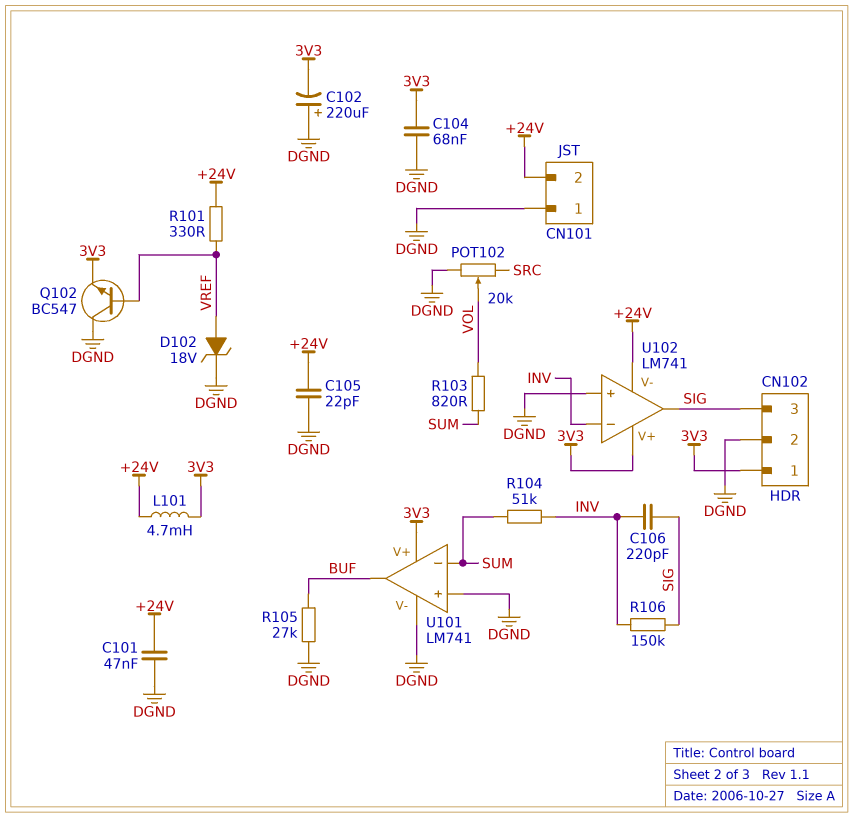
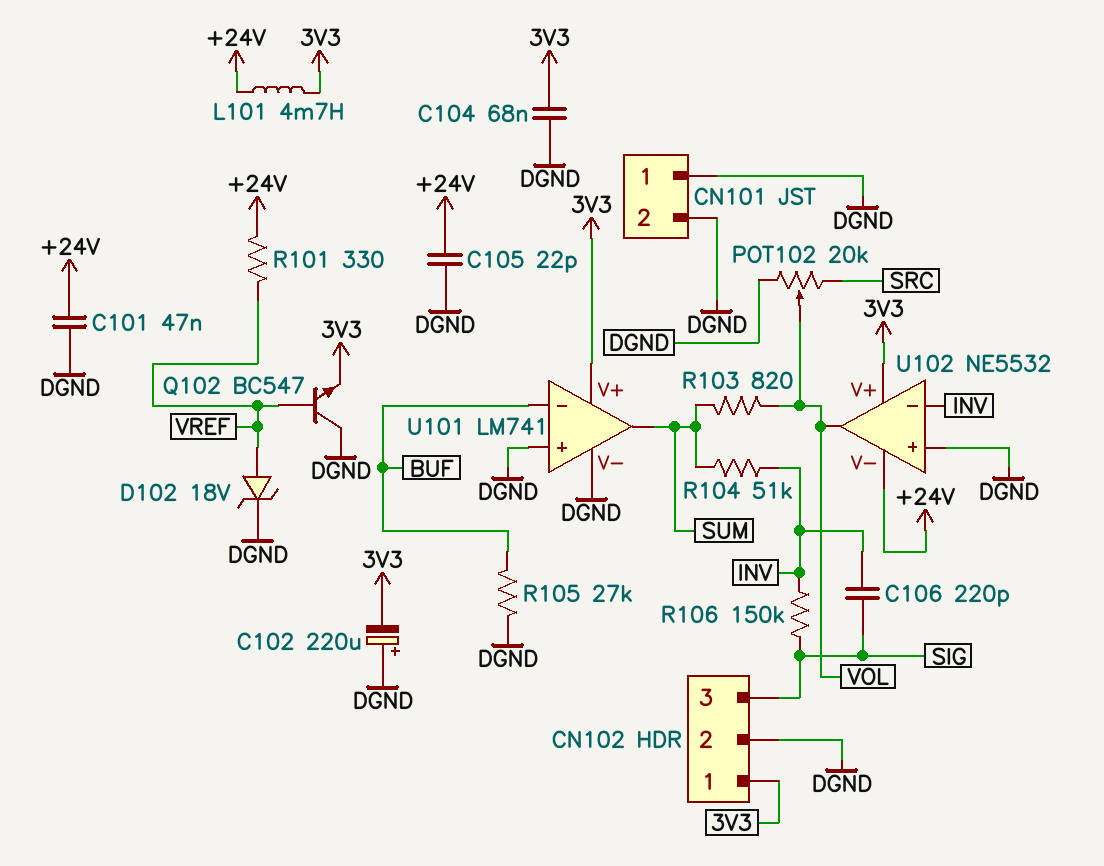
CN101 pin 2: +24V -> DGND
U101 pin in-: SUM -> BUF
U101 pin out: BUF -> SUM
U102: LM741 -> NE5532
U102 pin out: SIG -> VOL

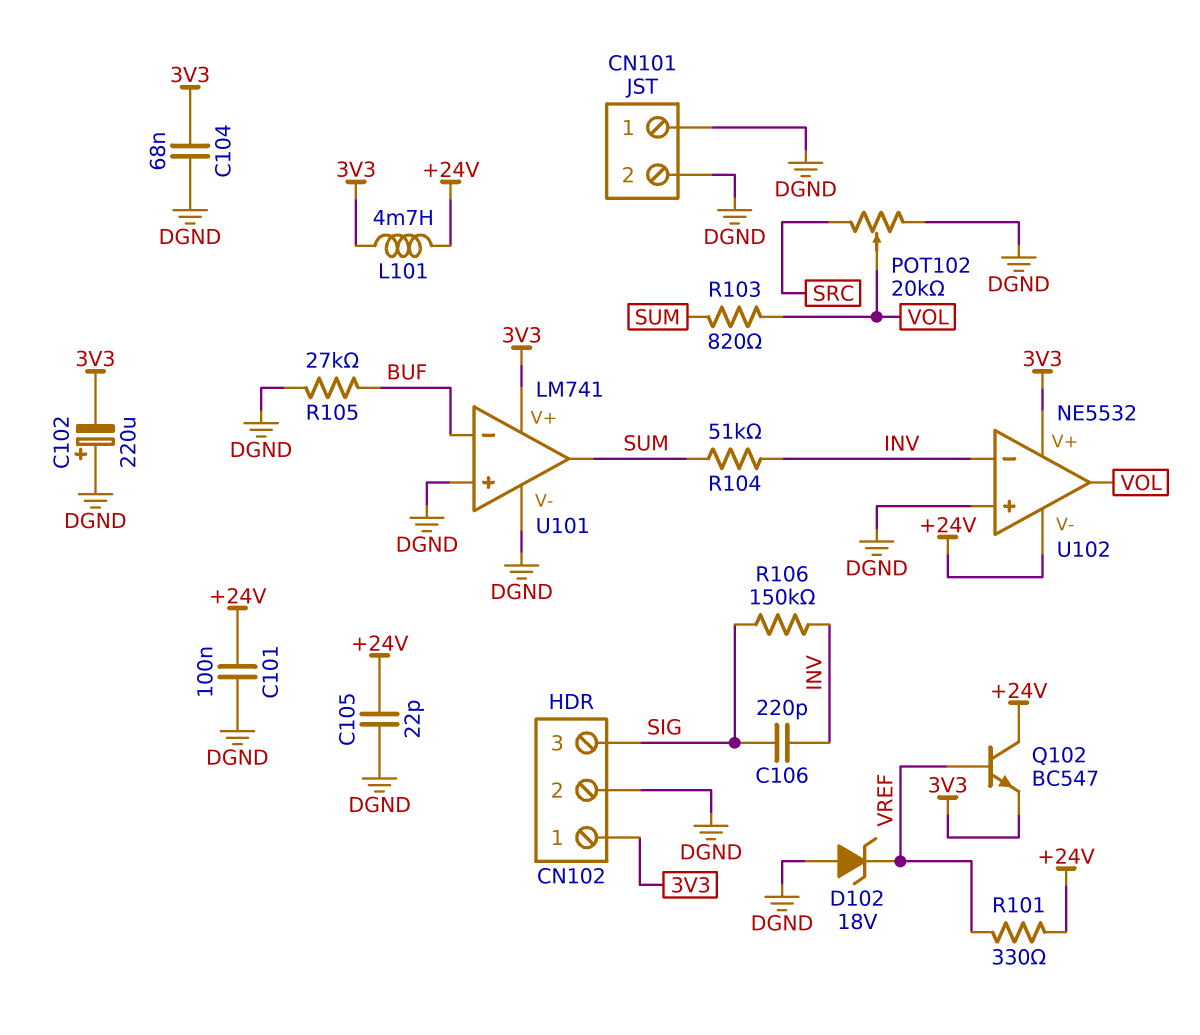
C101: 47nF (+24V, DGND) -> 100nF (+24V, DGND)
D102: zener 18V (A VREF, K DGND) -> zener 18V (A DGND, K VREF)
Q102: NPN BC547 (B VREF, C DGND, E 3V3) -> NPN BC547 (B VREF, C +24V, E 3V3)

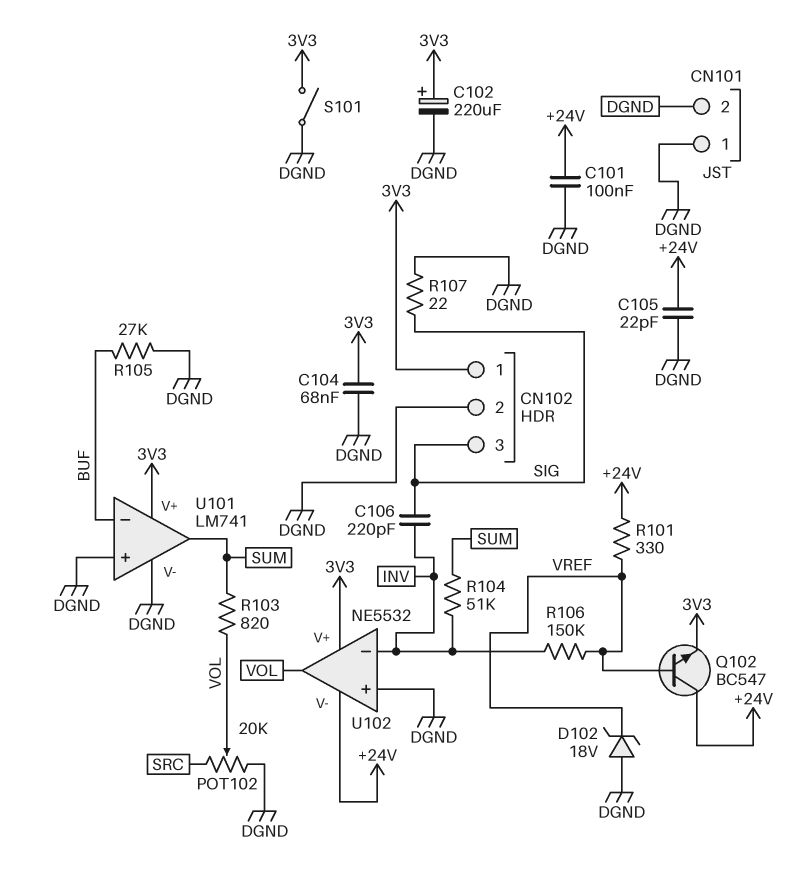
C102: 220uF (plus DGND, minus 3V3) -> 220uF (plus 3V3, minus DGND)
L101: 4.7mH (+24V, 3V3) -> none
R106: 150k (INV, SIG) -> 150k (INV, VREF)
R107: none -> 22 (DGND, SIG)
S101: none -> switch (3V3, DGND)

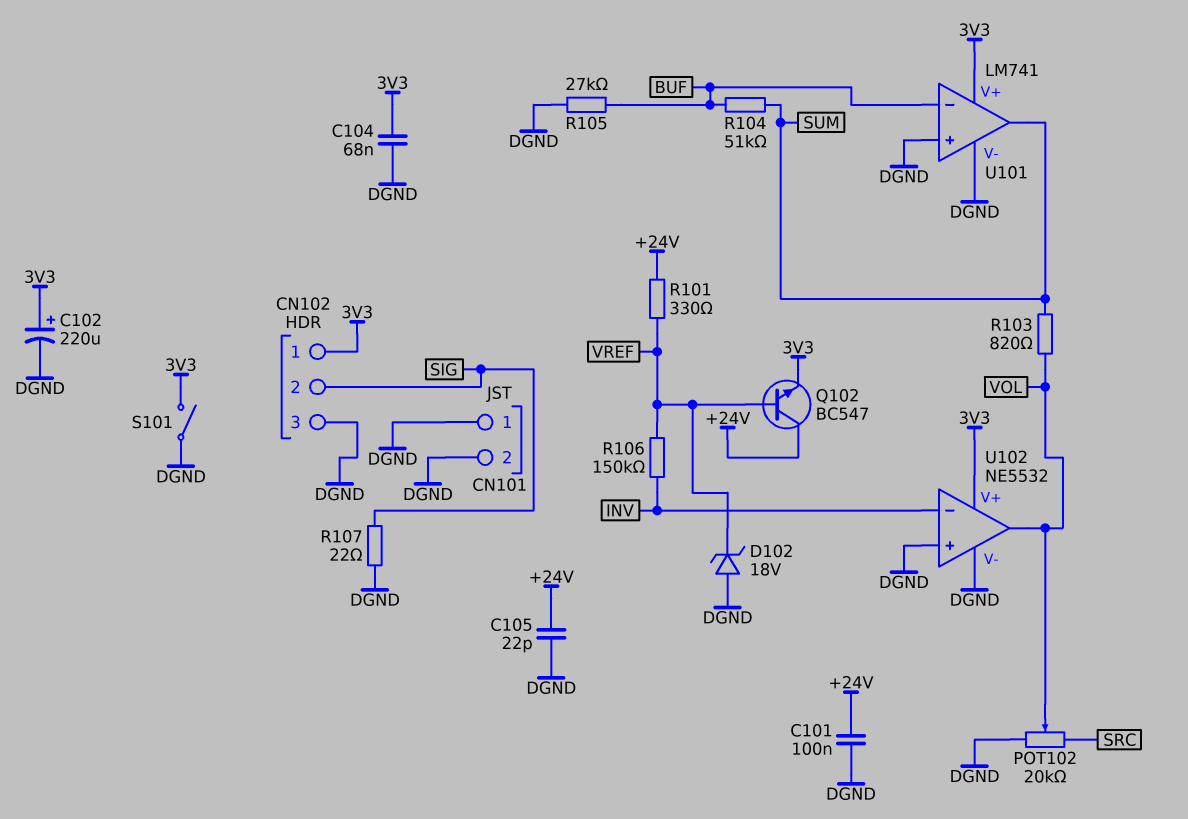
C106: 220pF (INV, SIG) -> none
CN102 pin 2: DGND -> SIG
CN102 pin 3: SIG -> DGND
R104: 51k (INV, SUM) -> 51k (BUF, SUM)
U102 pin V-: +24V -> DGND

